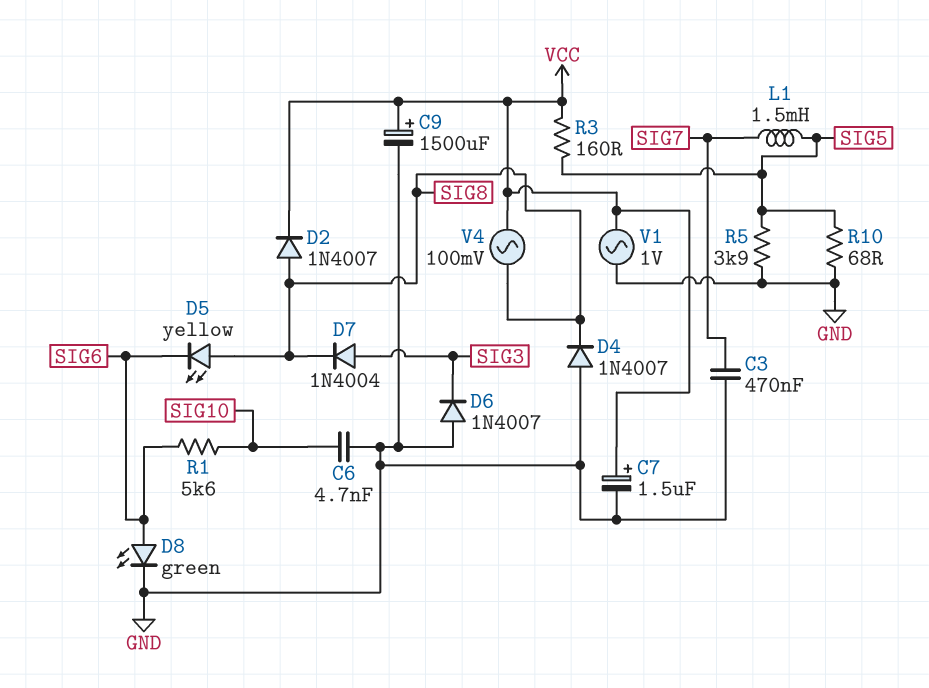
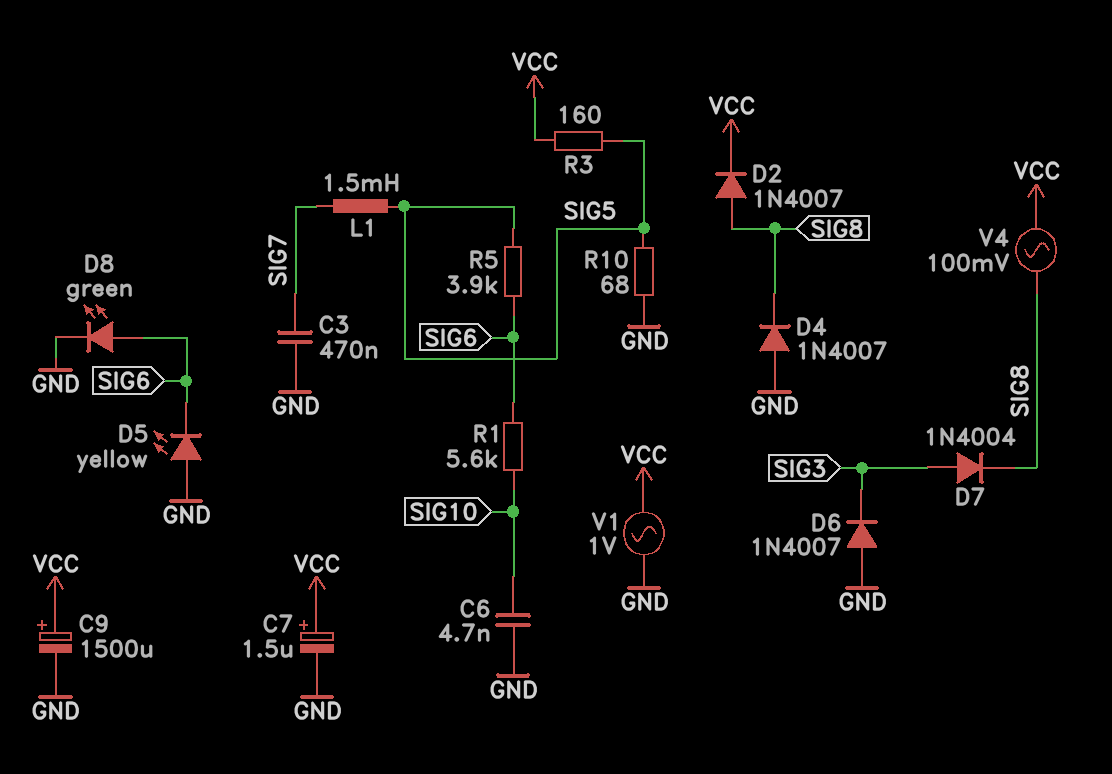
D5: LED yellow (A SIG8, K SIG6) -> LED yellow (A GND, K SIG6)
R5: 3.9k (GND, SIG5) -> 3.9k (SIG5, SIG6)

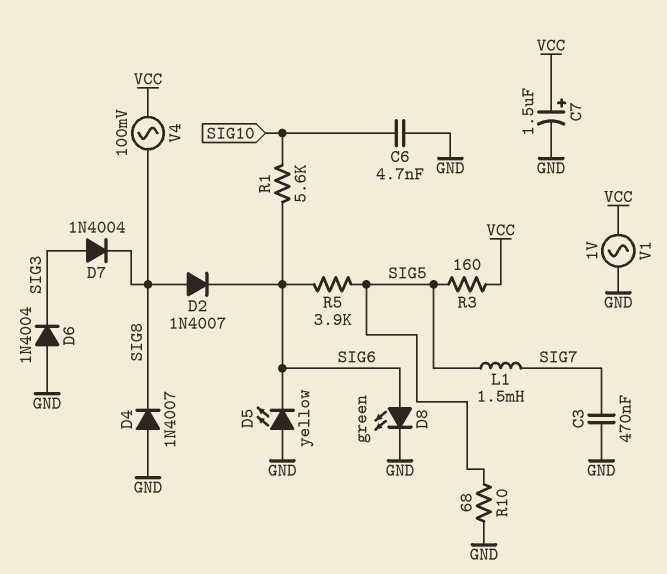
C9: 1500uF (plus VCC, minus GND) -> none
D2: diode 1N4007 (A SIG8, K VCC) -> diode 1N4007 (A SIG8, K SIG6)
D6: diode 1N4007 (A GND, K SIG3) -> diode 1N4004 (A GND, K SIG3)

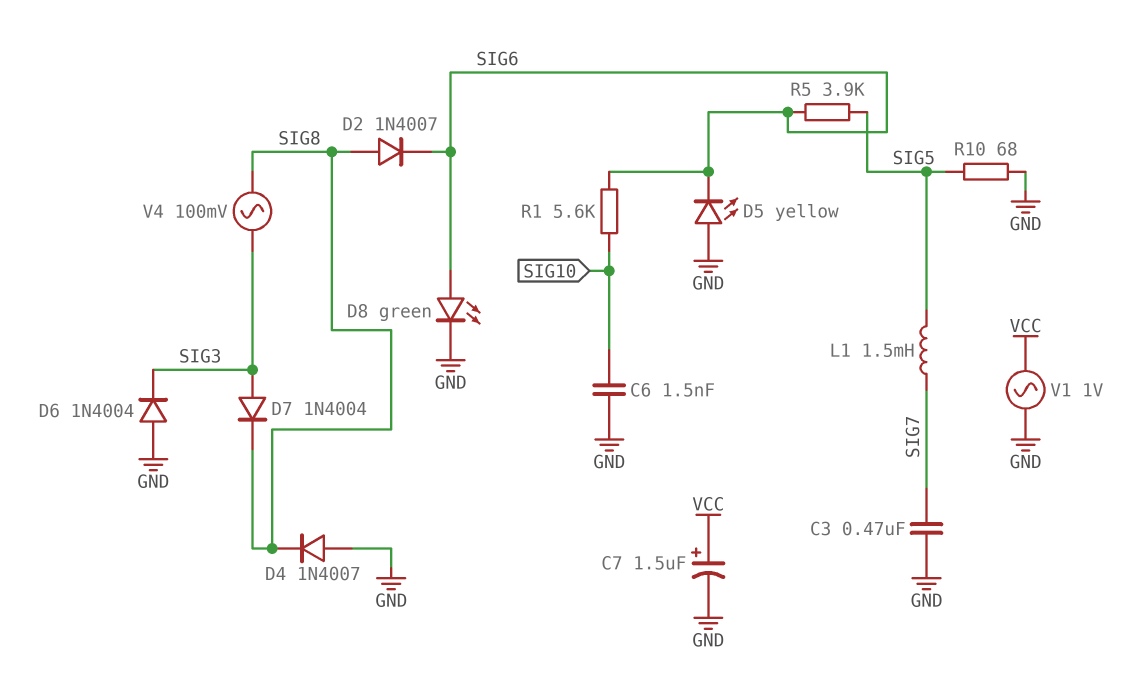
C6: 4.7nF (GND, SIG10) -> 1.5nF (GND, SIG10)
R3: 160 (SIG5, VCC) -> none
V4: AC 100mV (SIG8, VCC) -> AC 100mV (SIG3, SIG8)

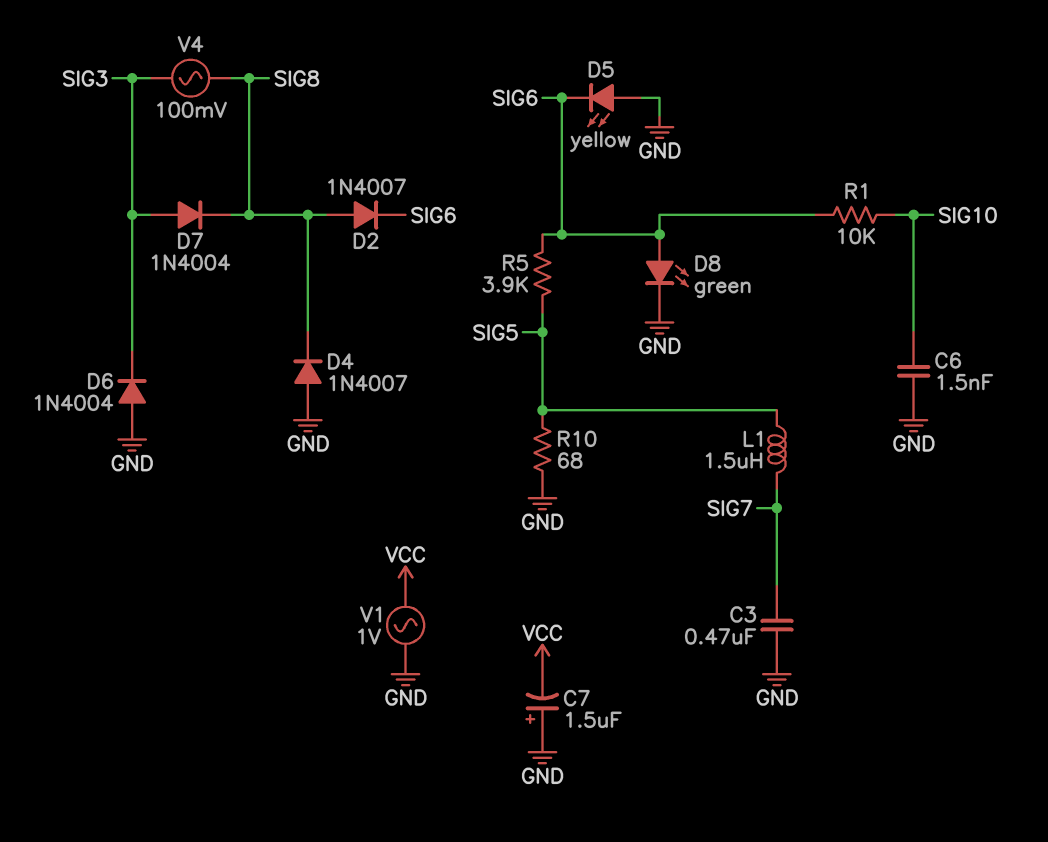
C7: 1.5uF (plus VCC, minus GND) -> 1.5uF (plus GND, minus VCC)
L1: 1.5mH (SIG5, SIG7) -> 1.5uH (SIG5, SIG7)
R1: 5.6k (SIG6, SIG10) -> 10k (SIG6, SIG10)

